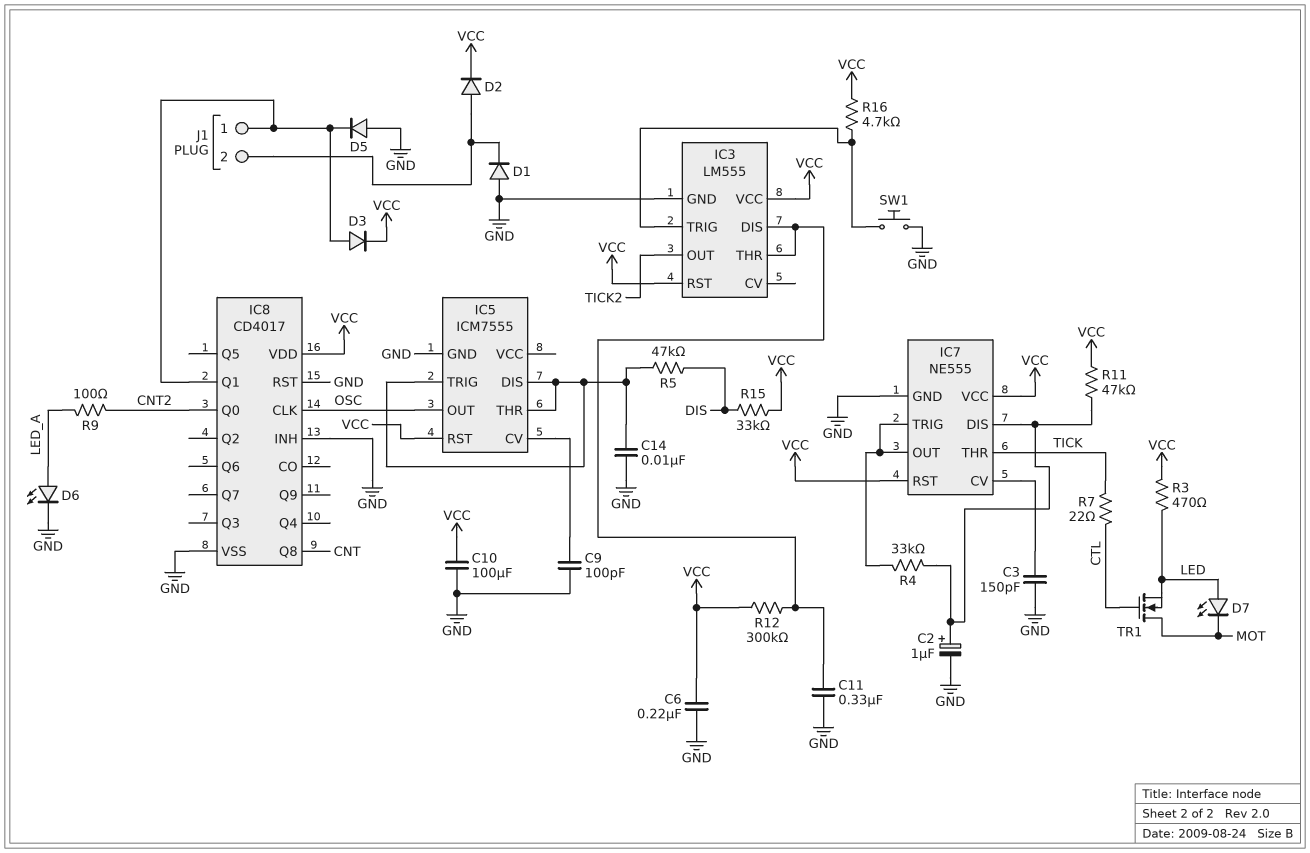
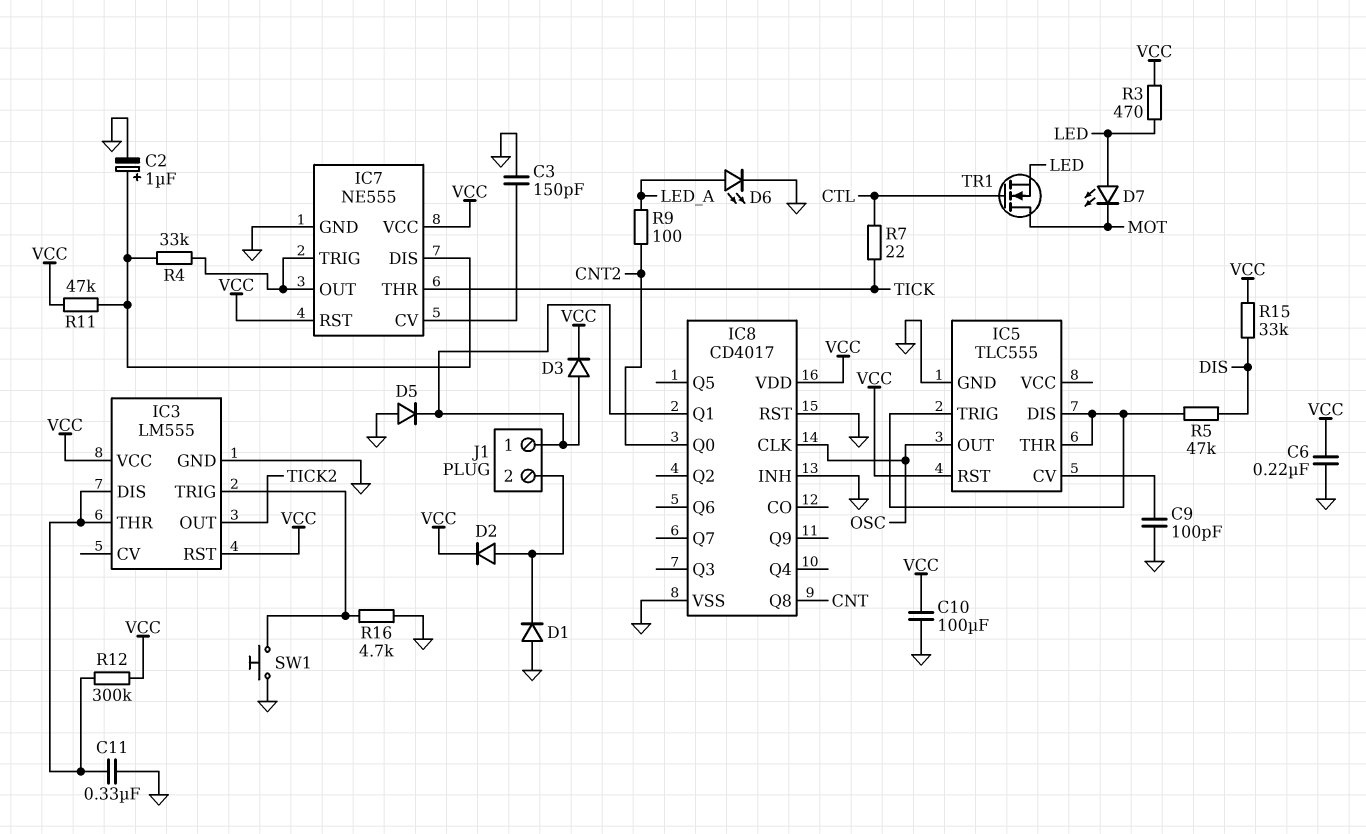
C14: 10nF (GND, IC5/DIS) -> none
IC5: ICM7555 -> TLC555
R16: 4.7k (IC3/TRIG, VCC) -> 4.7k (GND, IC3/TRIG)

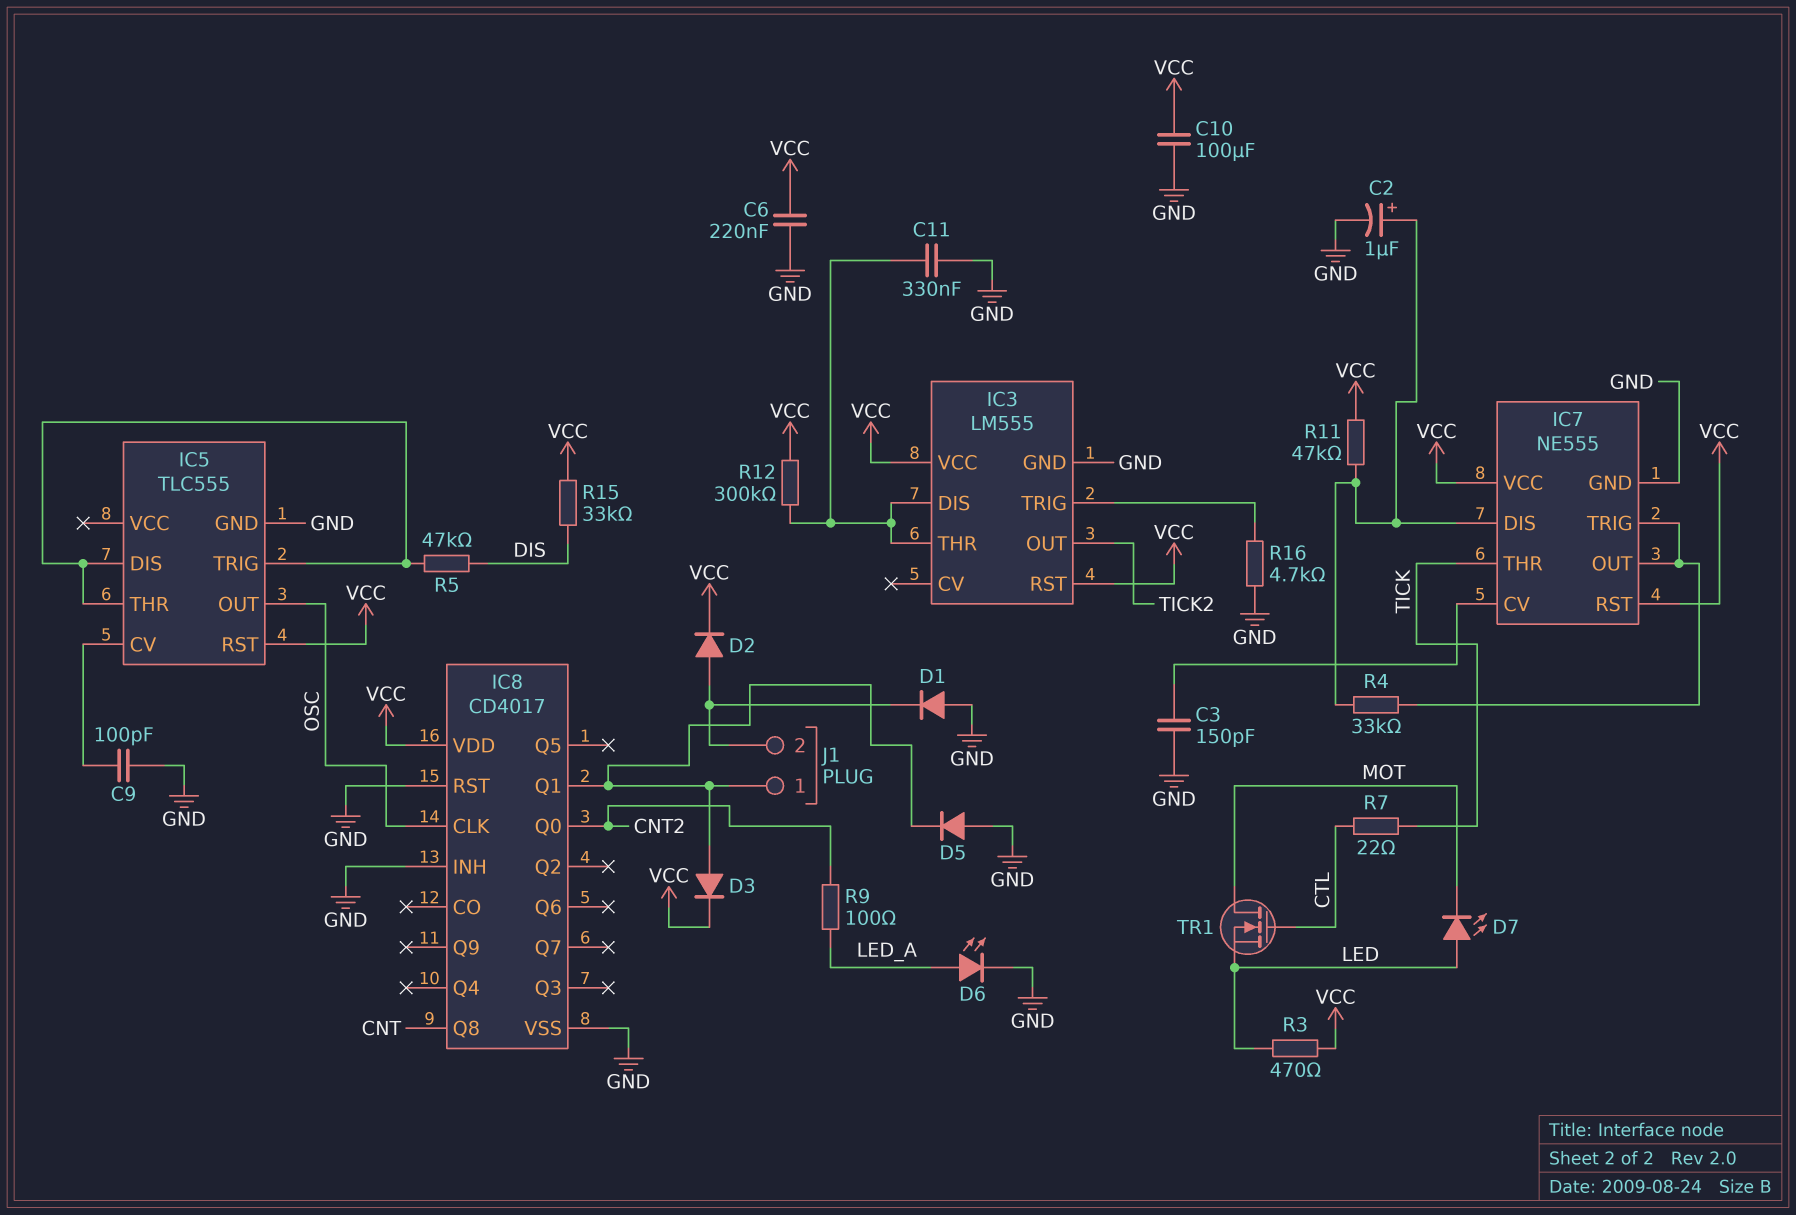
SW1: button (GND, IC3/TRIG) -> none

